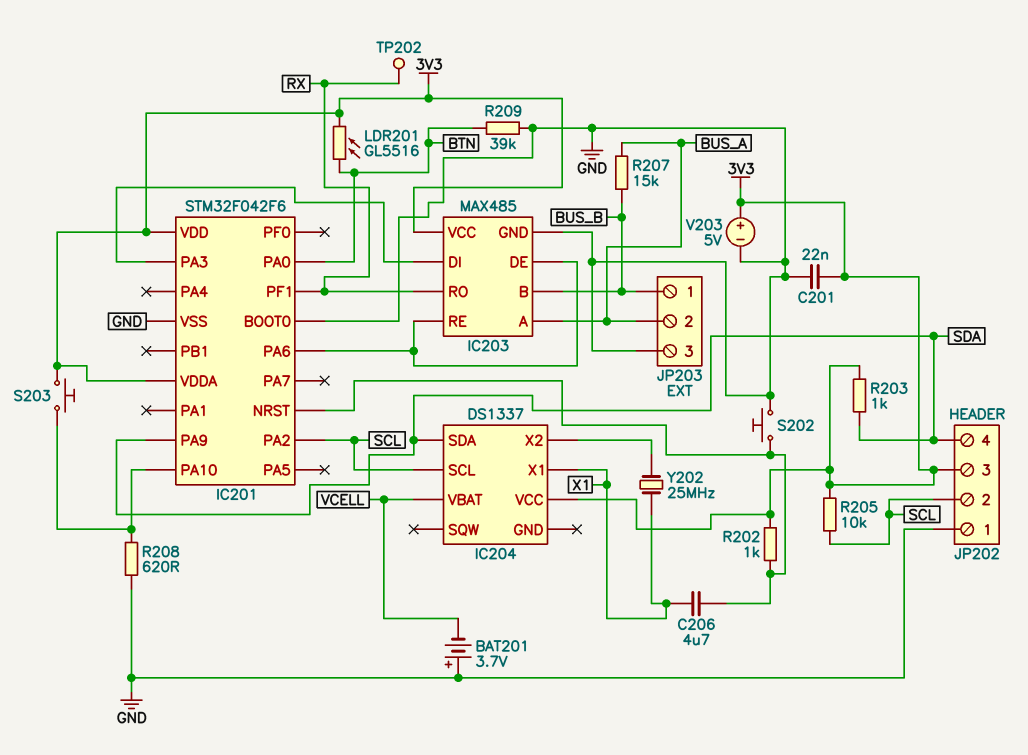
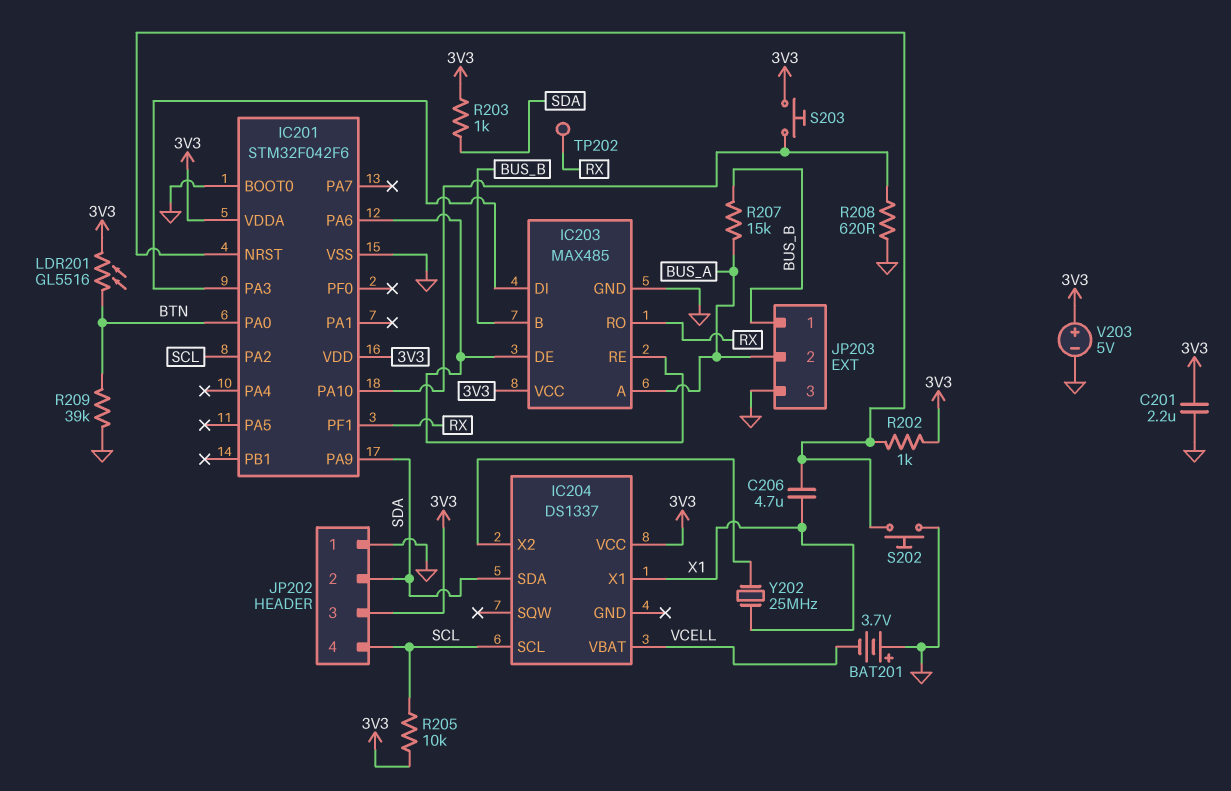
C201: 22nF (3V3, GND) -> 2.2uF (3V3, GND)
JP202 pin 2: SCL -> SDA
JP202 pin 4: SDA -> SCL

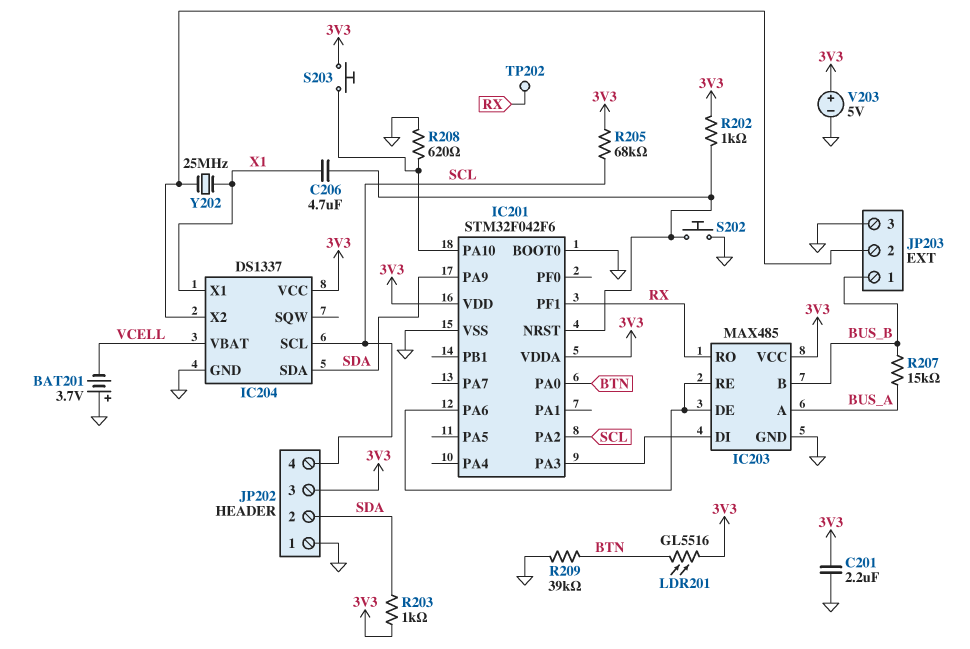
IC204 pin GND: none -> GND
JP203 pin 2: BUS_A -> IC204/X2
R205: 10k (3V3, SCL) -> 68k (3V3, SCL)

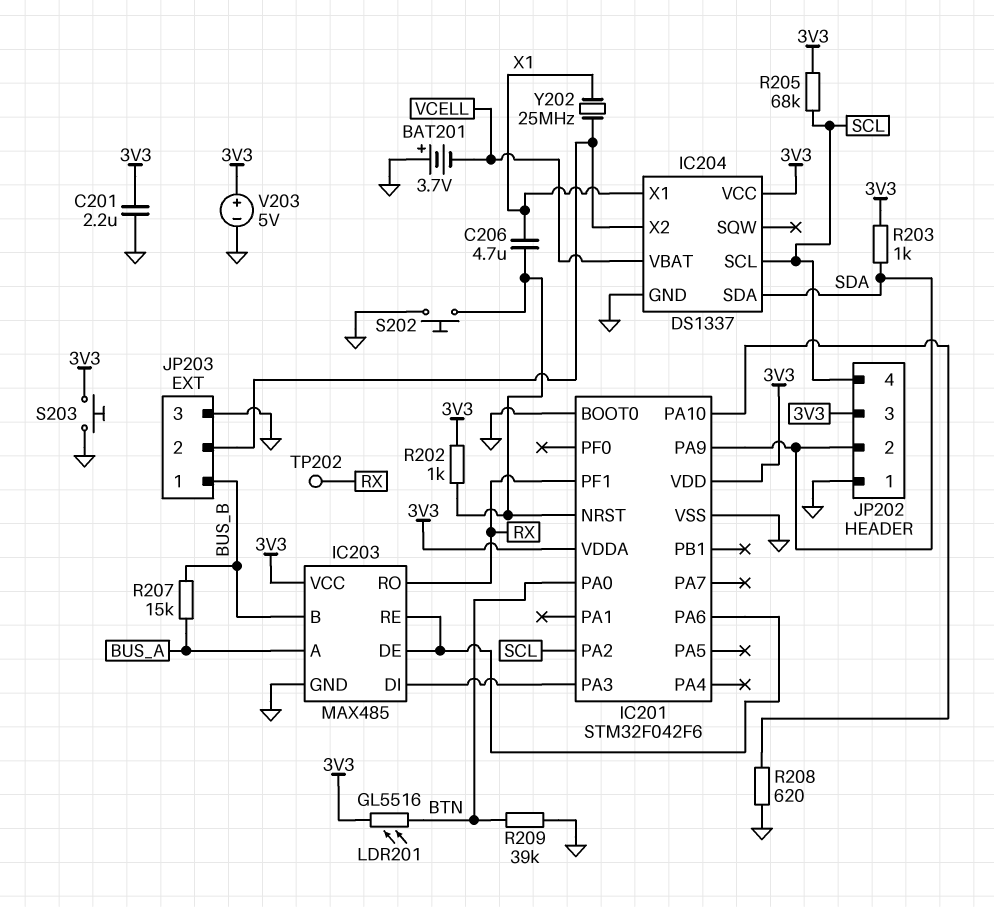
S203: button (3V3, IC201/PA10) -> button (3V3, GND)

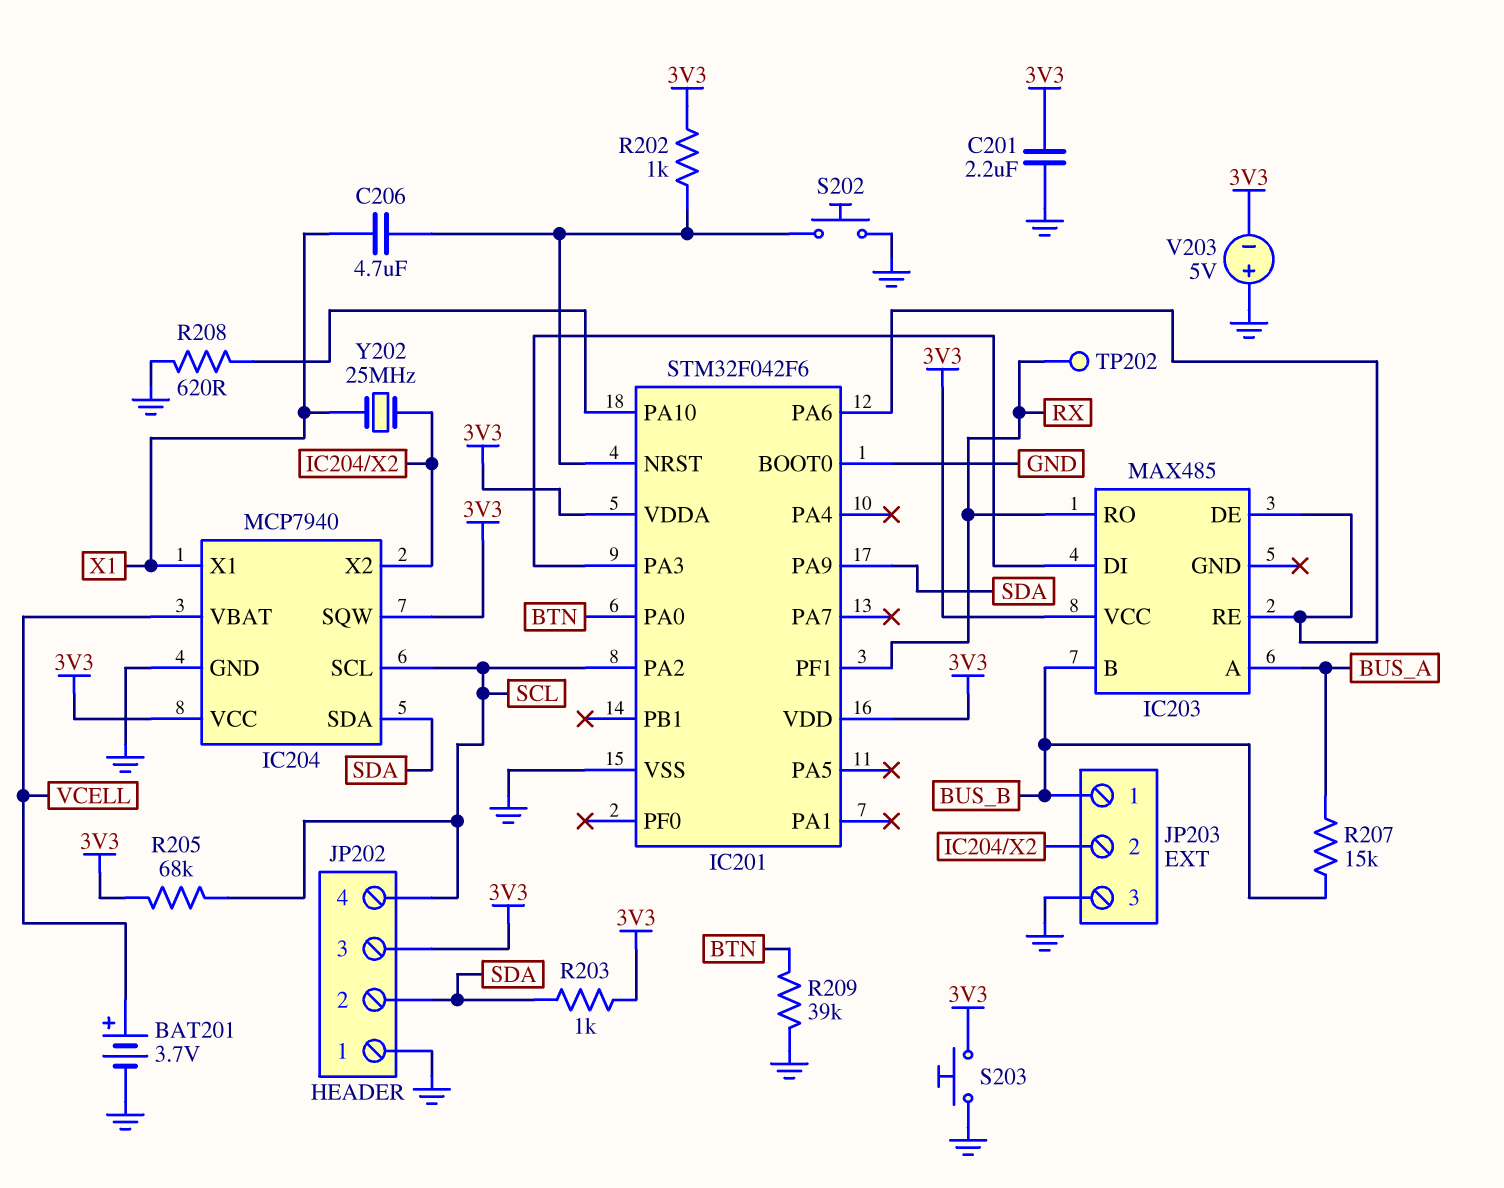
BAT201: 3.7V (plus GND, minus VCELL) -> 3.7V (plus VCELL, minus GND)
IC203 pin GND: GND -> none
IC204: DS1337 -> MCP7940
IC204 pin SQW: none -> 3V3
LDR201: GL5516 (3V3, BTN) -> none
V203: 5V (plus 3V3, minus GND) -> 5V (plus GND, minus 3V3)

